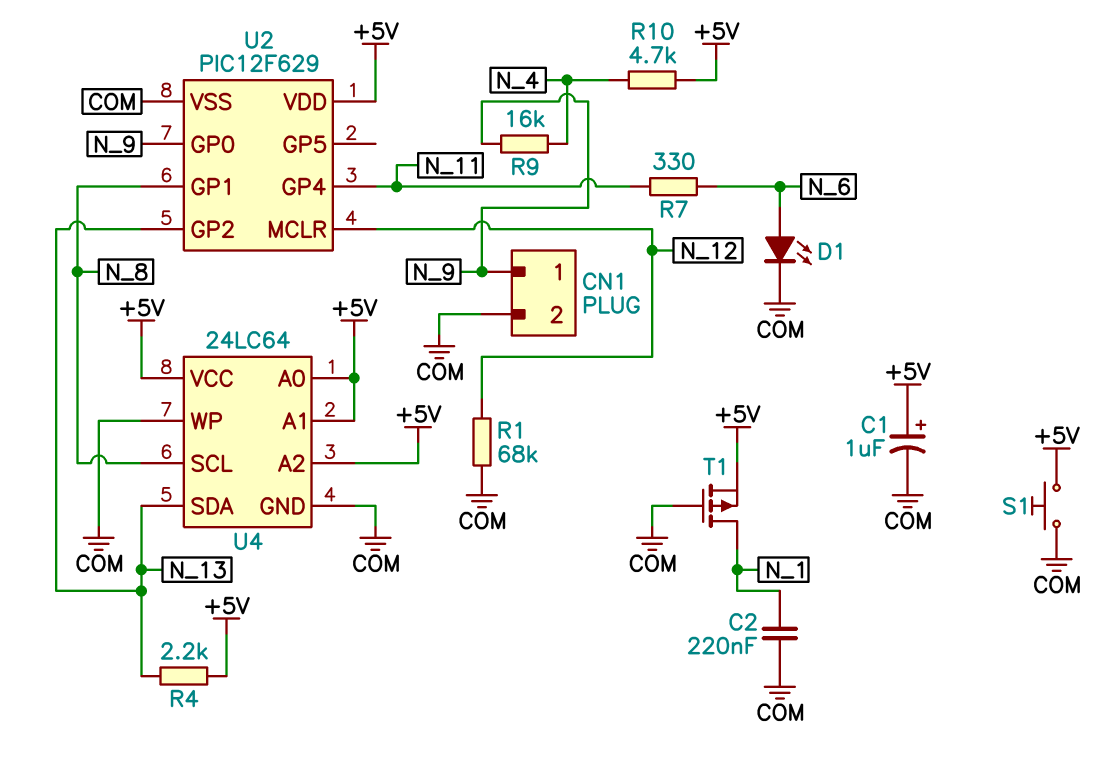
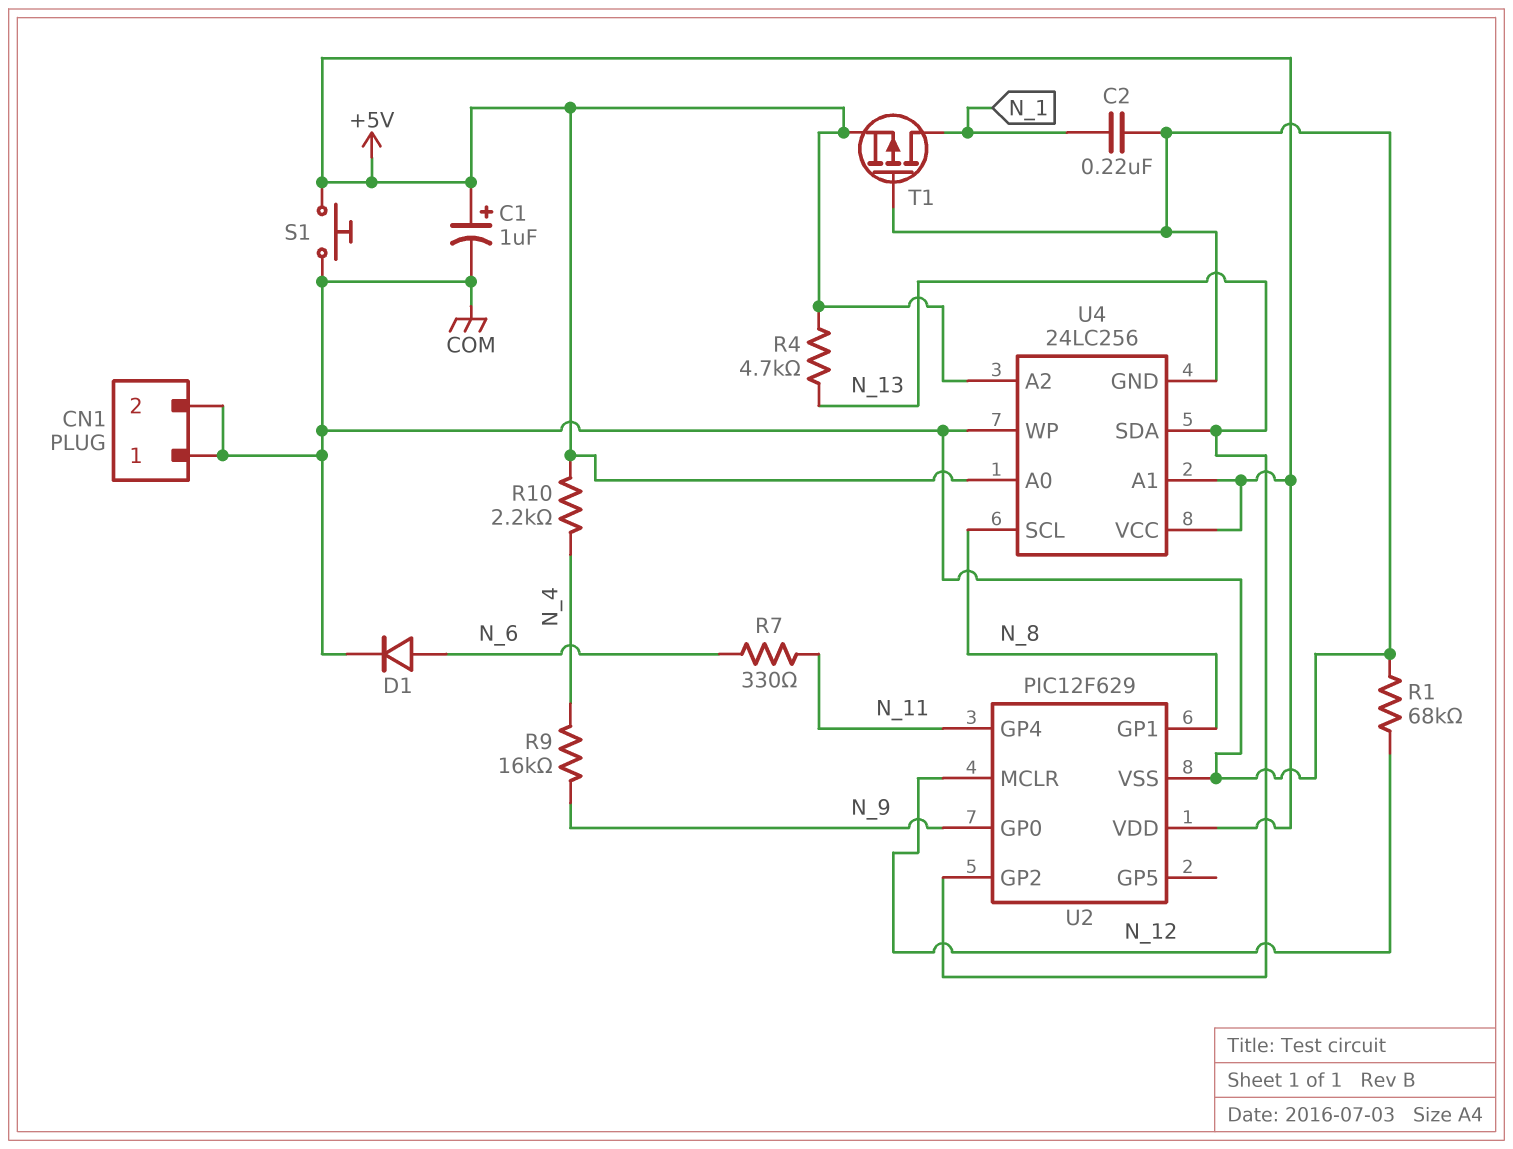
CN1 pin 1: N_9 -> COM
D1: LED (A N_6, K COM) -> diode (A N_6, K COM)
R4: 2.2k (+5V, N_13) -> 4.7k (+5V, N_13)
R10: 4.7k (+5V, N_4) -> 2.2k (+5V, N_4)
U4: 24LC64 -> 24LC256

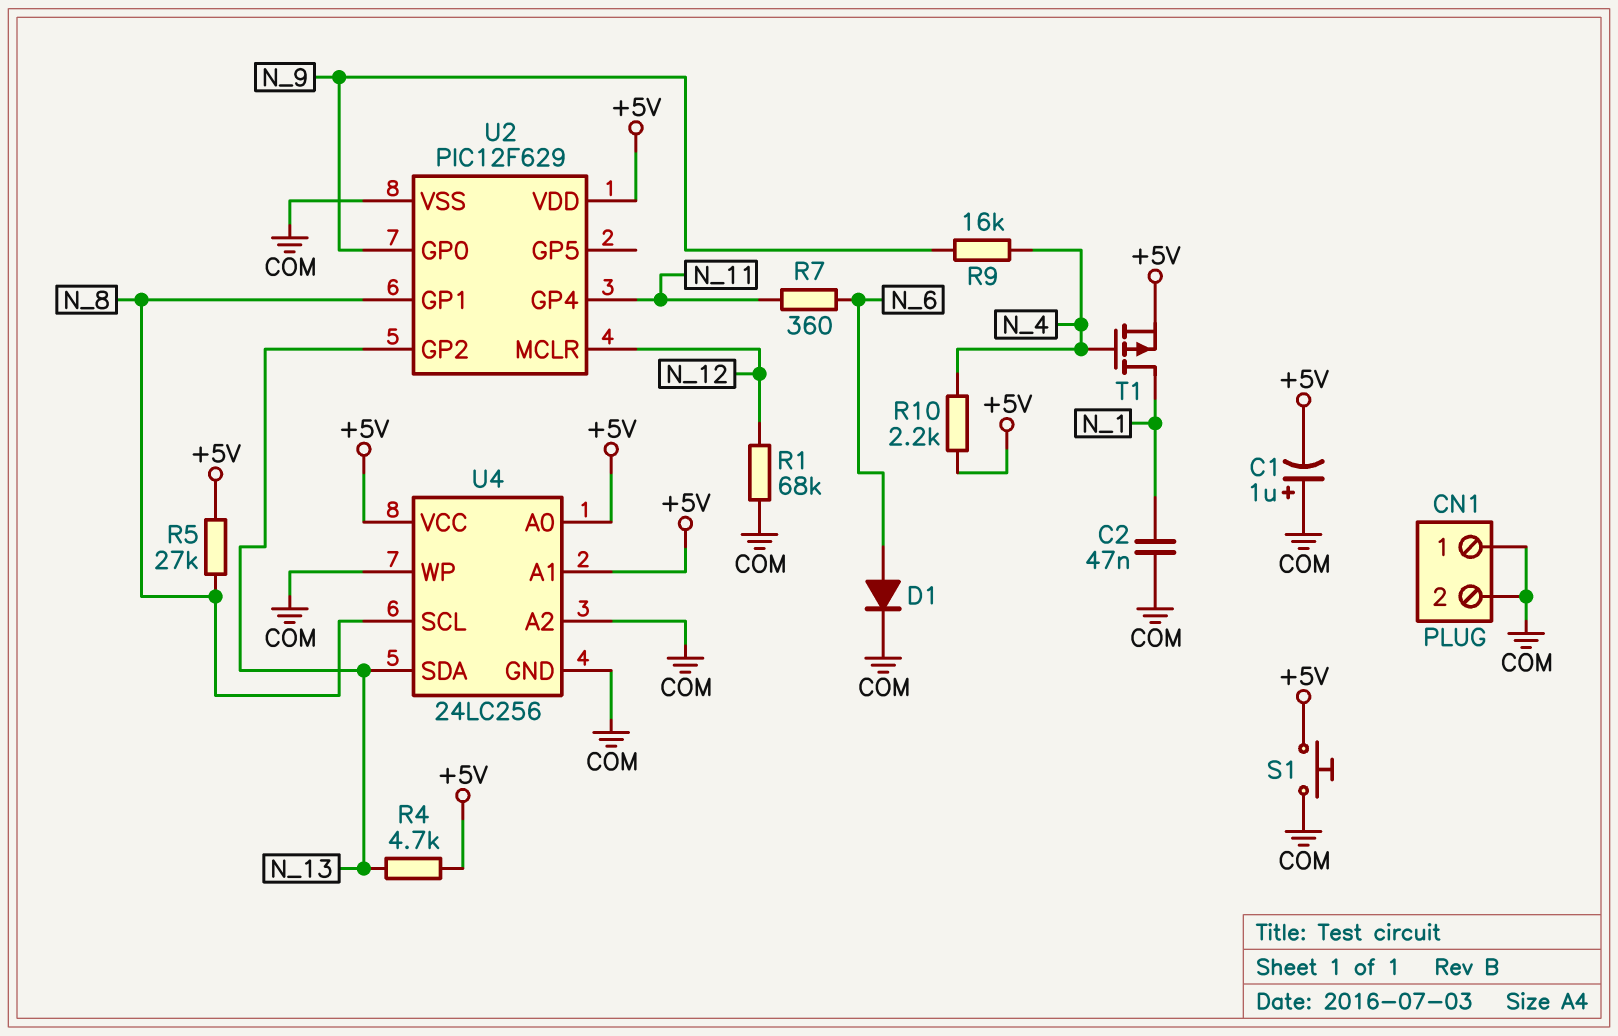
C1: 1uF (plus +5V, minus COM) -> 1uF (plus COM, minus +5V)
C2: 220nF (COM, N_1) -> 47nF (COM, N_1)
R5: none -> 27k (+5V, N_8)
R7: 330 (N_6, N_11) -> 360 (N_6, N_11)
T1: PMOS (G COM, D N_1, S +5V) -> PMOS (G N_4, D N_1, S +5V)
U4 pin A2: +5V -> COM

